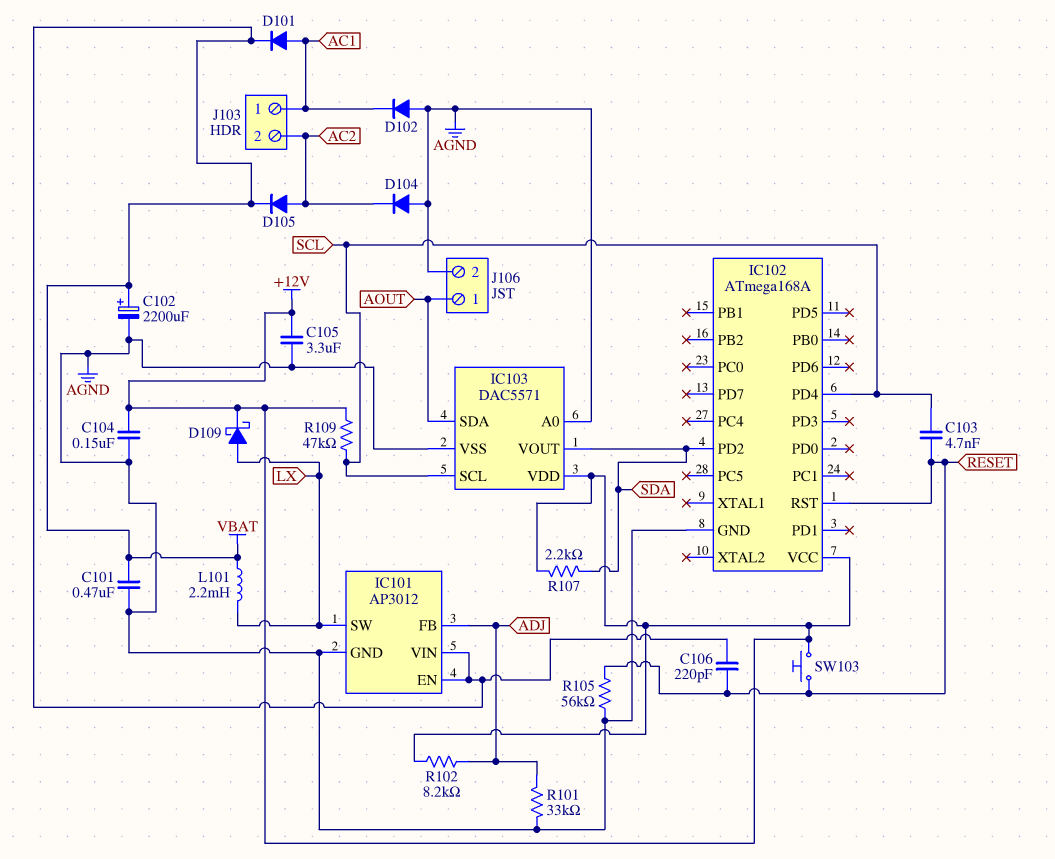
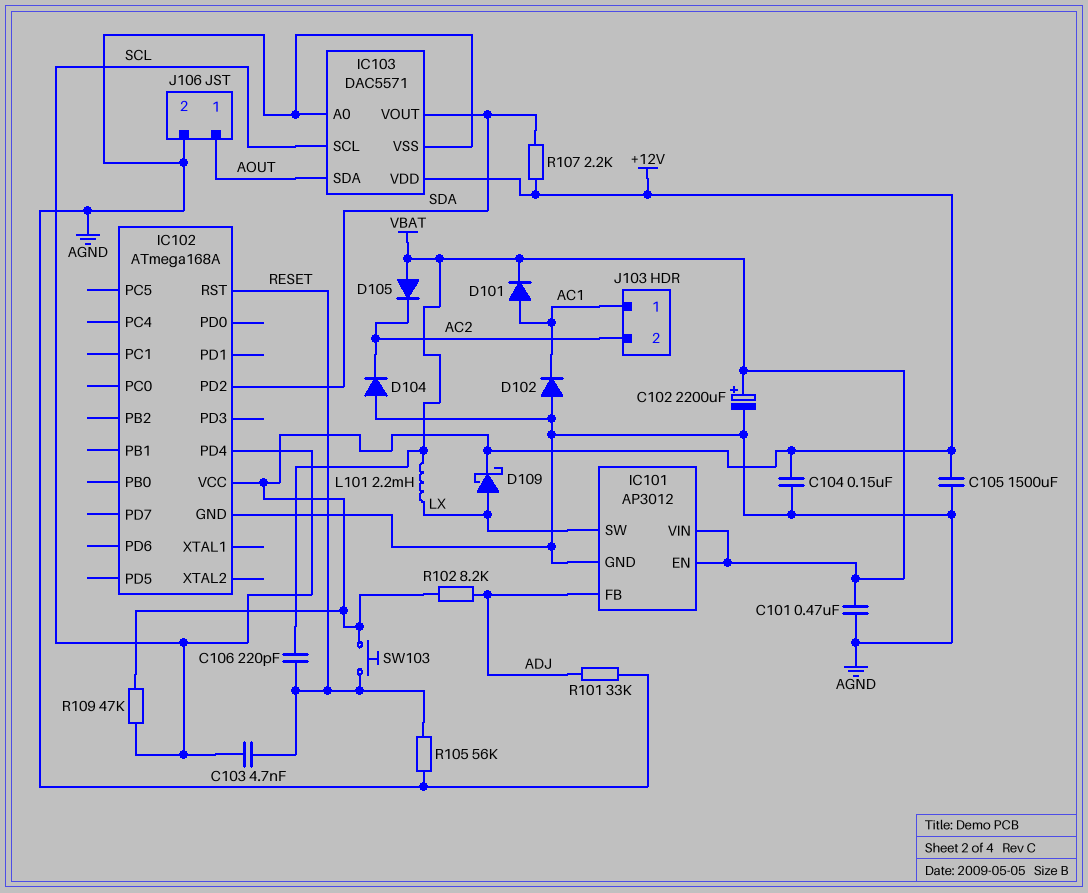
C105: 3.3uF (+12V, AGND) -> 1500uF (+12V, AGND)
D105: diode (A AC2, K VBAT) -> diode (A VBAT, K AC2)

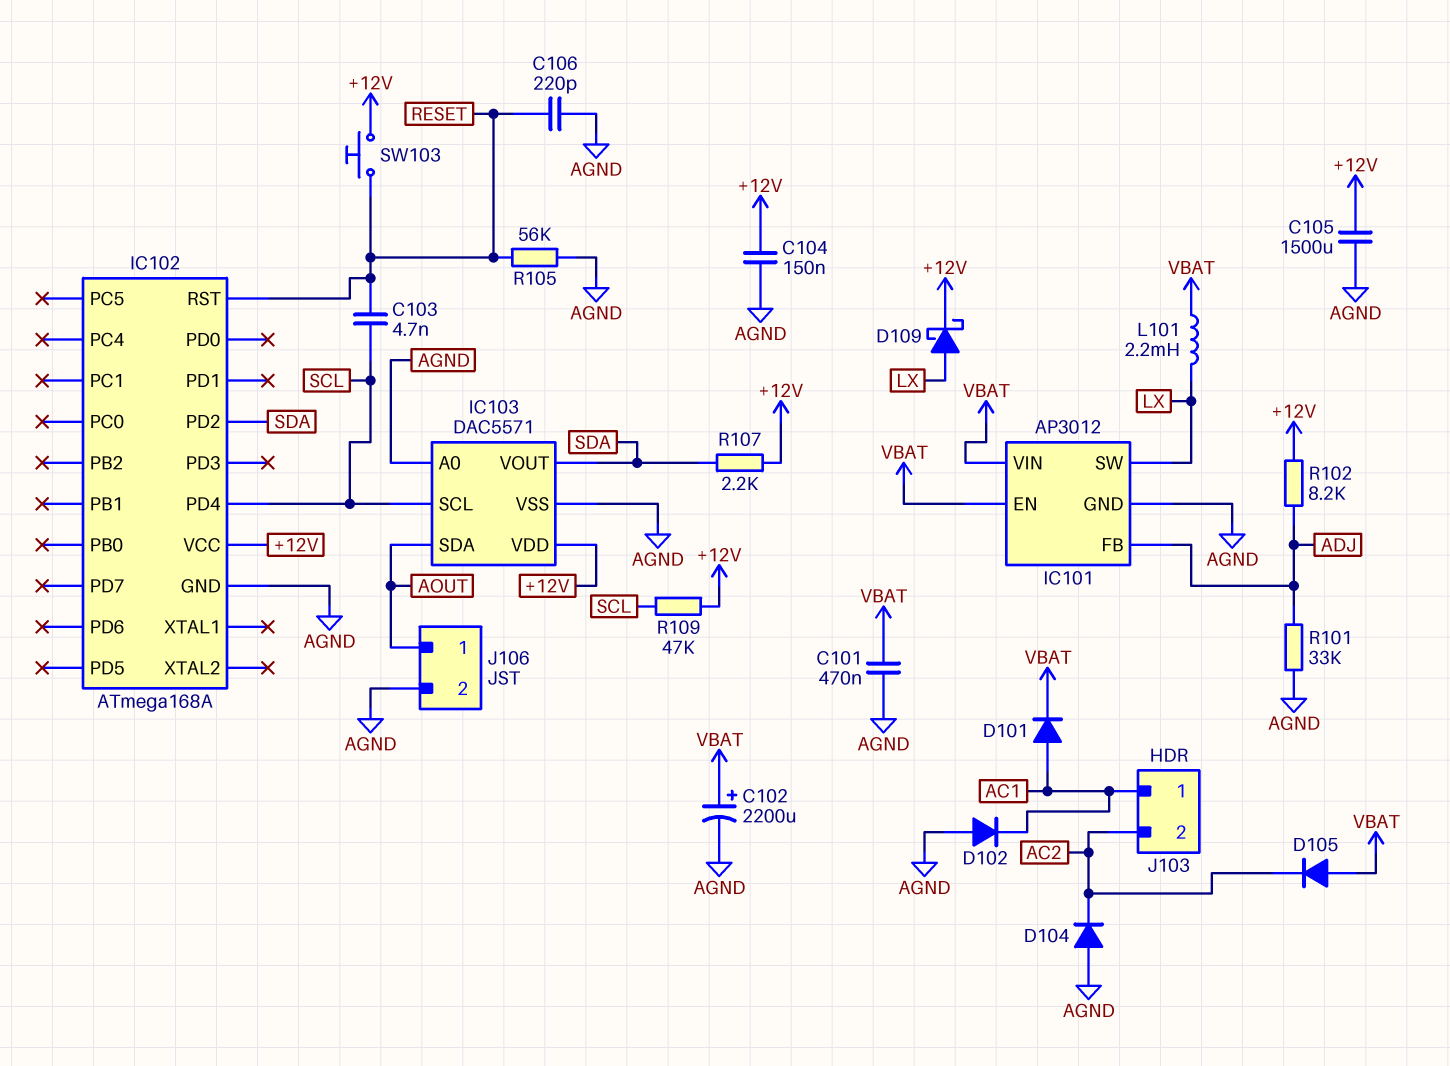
C106: 220pF (RESET, VBAT) -> 220pF (AGND, RESET)

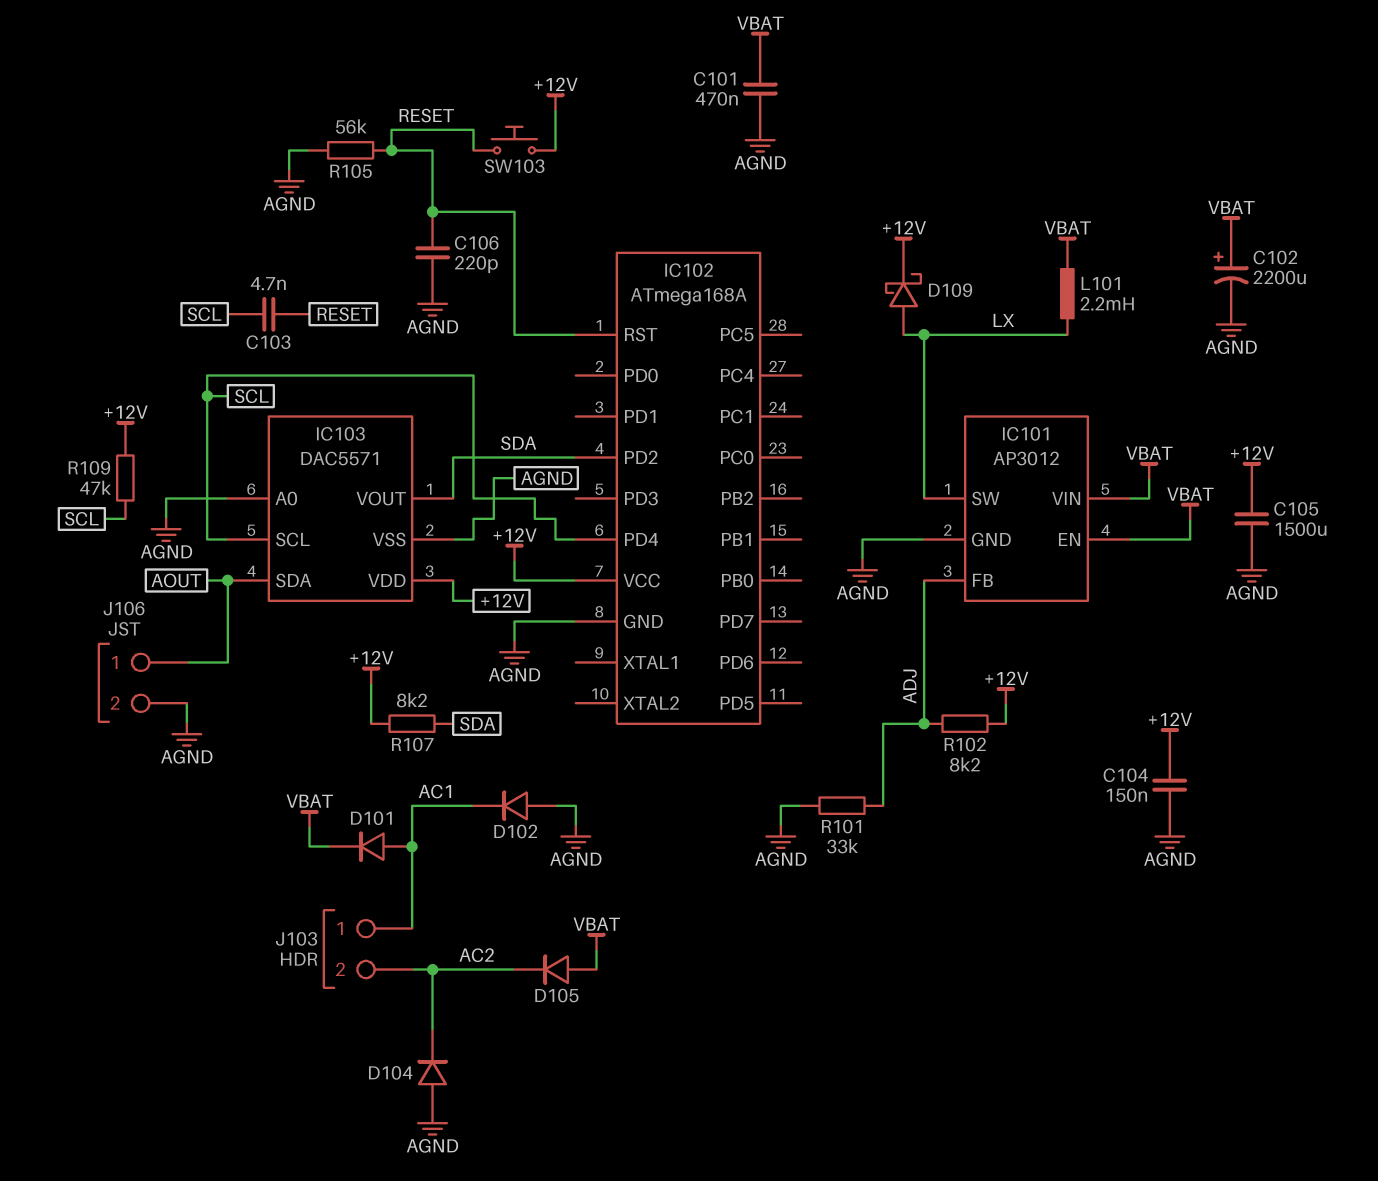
R107: 2.2k (+12V, SDA) -> 8.2k (+12V, SDA)

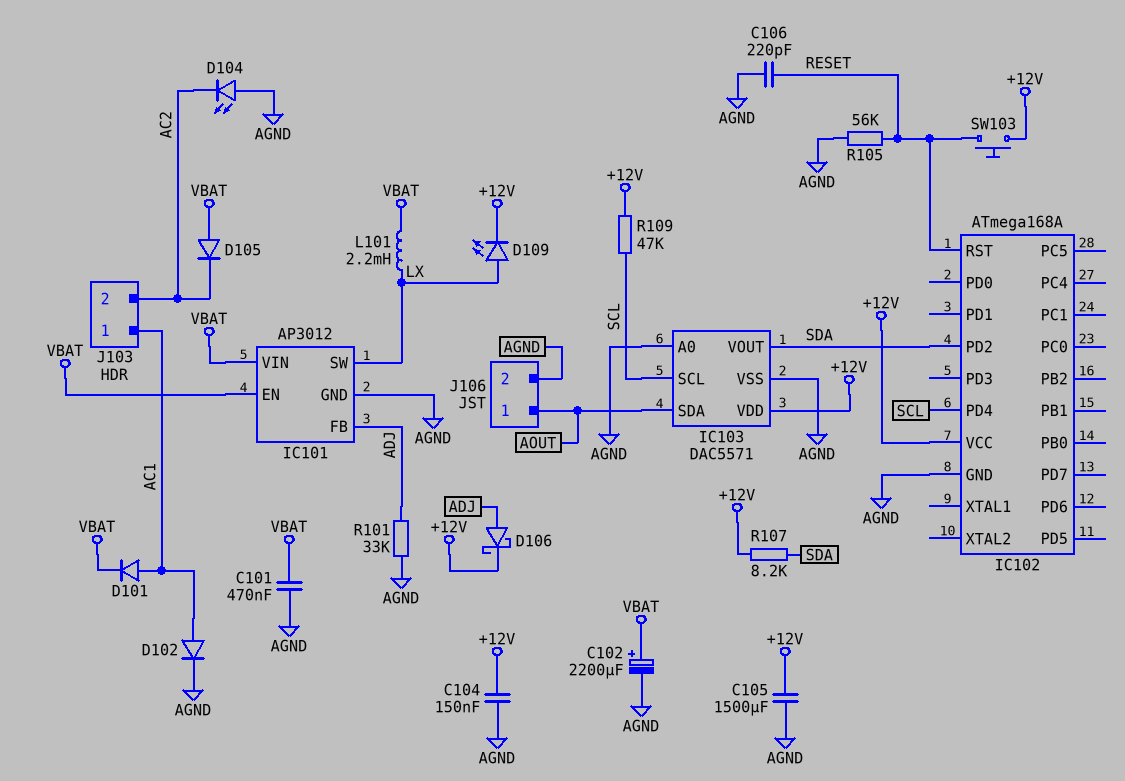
C103: 4.7nF (RESET, SCL) -> none
D102: diode (A AGND, K AC1) -> diode (A AC1, K AGND)
D104: diode (A AGND, K AC2) -> LED (A AGND, K AC2)
D106: none -> schottky (A ADJ, K +12V)
D109: schottky (A LX, K +12V) -> LED (A LX, K +12V)
R102: 8.2k (+12V, ADJ) -> none

